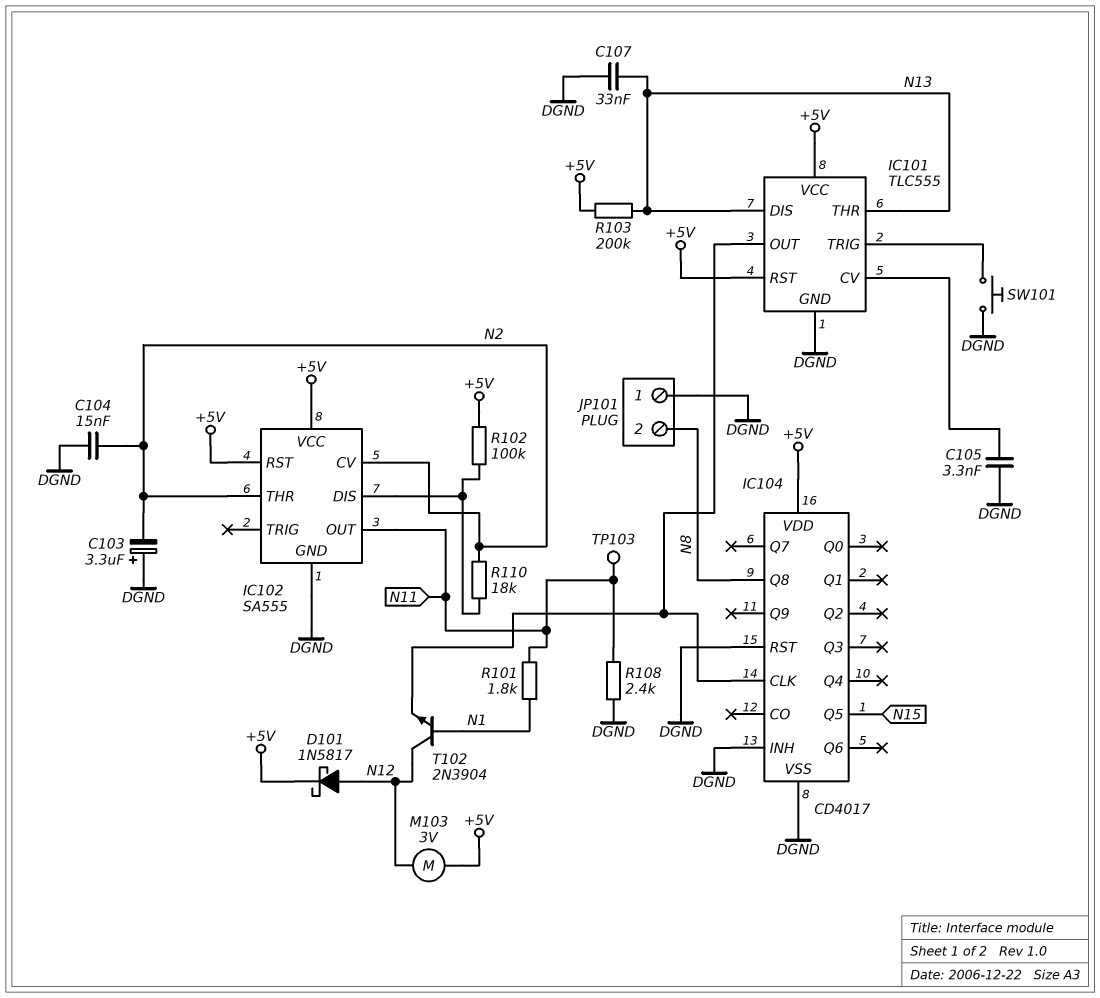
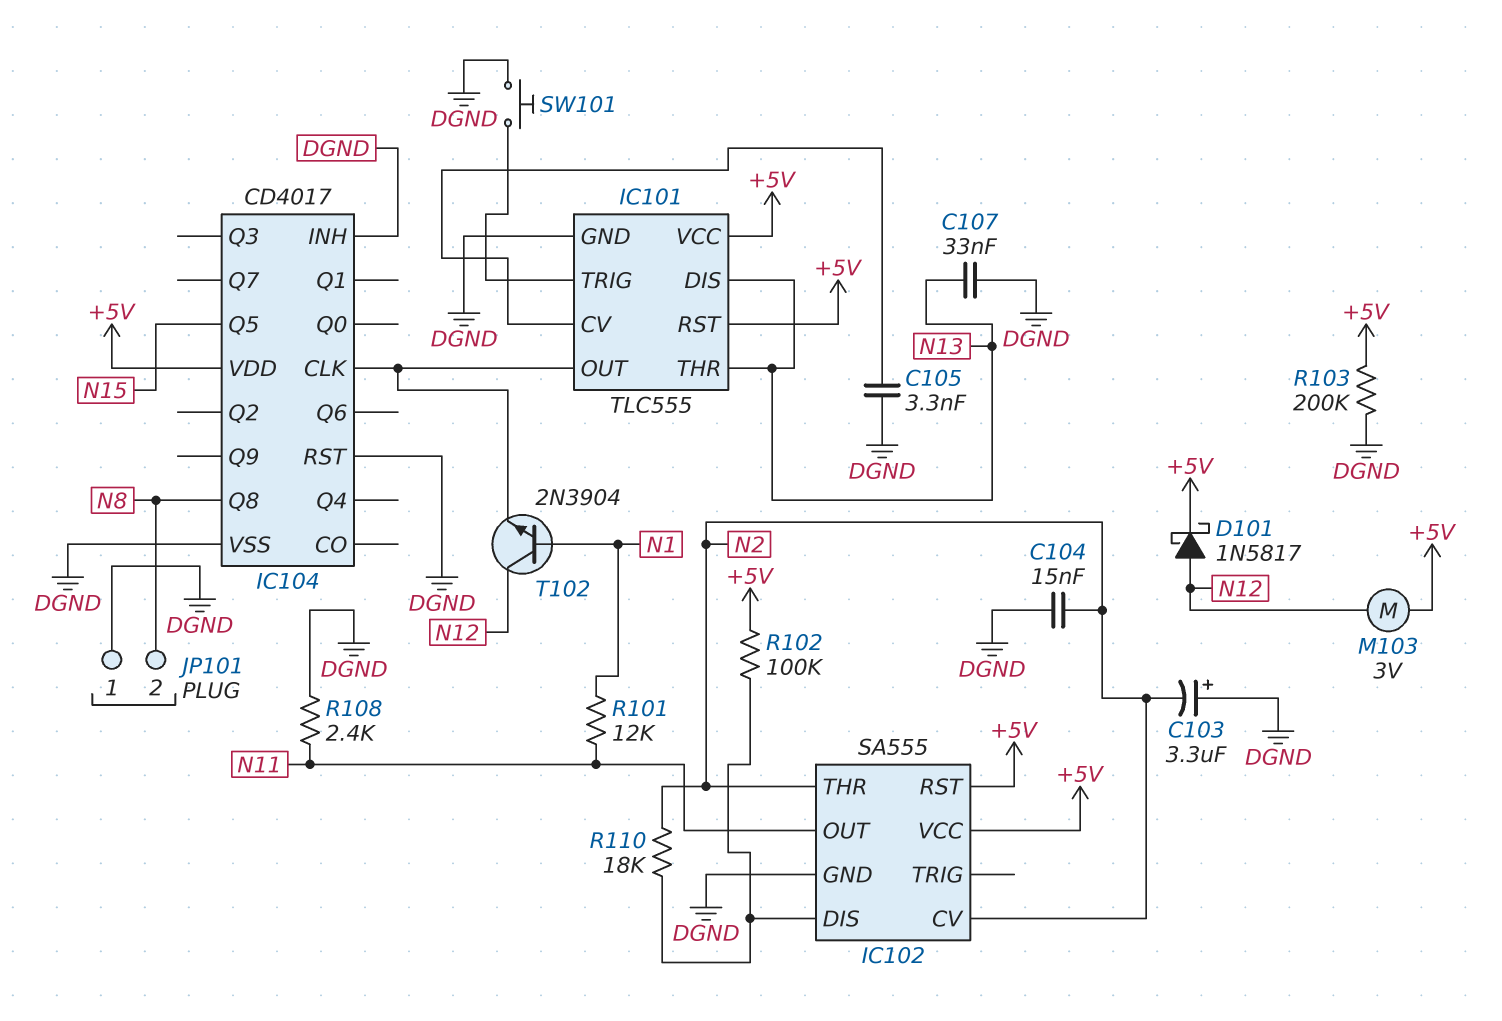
R101: 1.8k (N1, N11) -> 12k (N1, N11)
R103: 200k (+5V, N13) -> 200k (+5V, DGND)
TP103: test point (N11) -> none

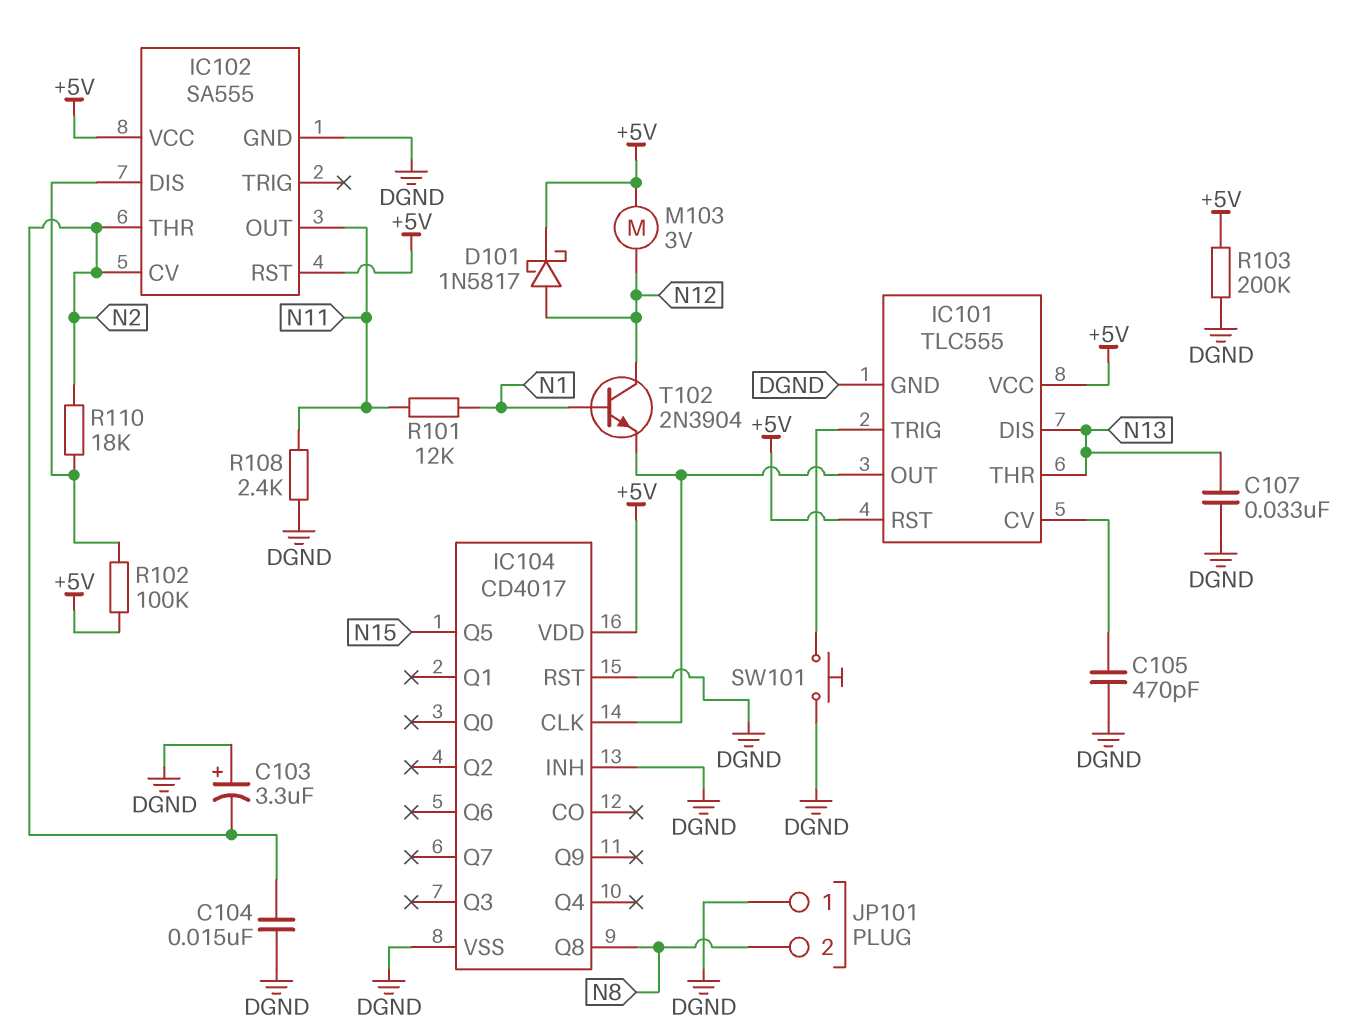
C105: 3.3nF (DGND, IC101/CV) -> 470pF (DGND, IC101/CV)

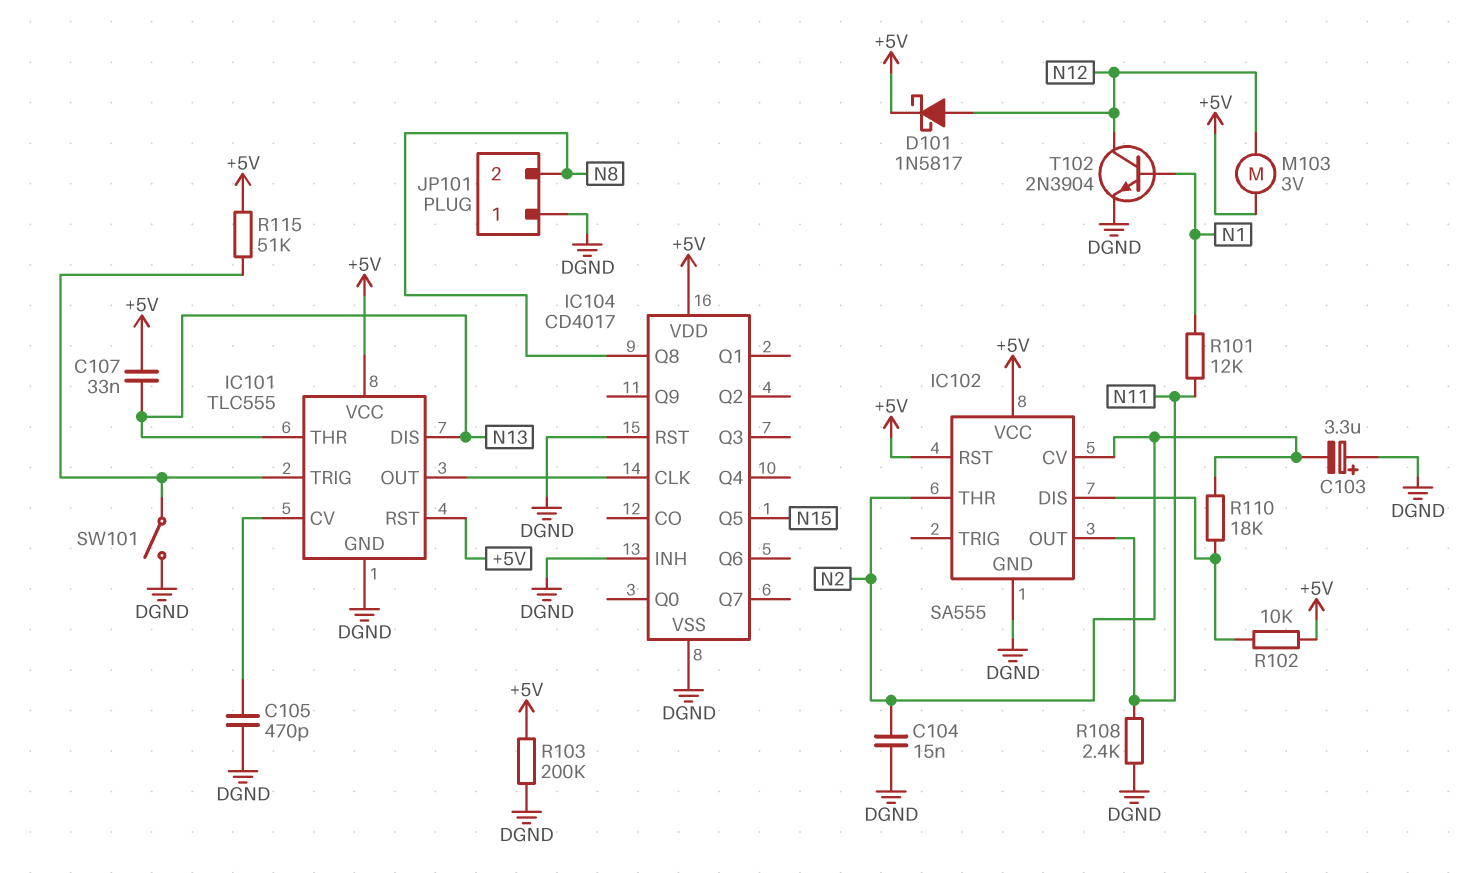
C107: 33nF (DGND, N13) -> 33nF (+5V, N13)
R102: 100k (+5V, IC102/DIS) -> 10k (+5V, IC102/DIS)
R115: none -> 51k (+5V, IC101/TRIG)
SW101: button (DGND, IC101/TRIG) -> switch (DGND, IC101/TRIG)
T102: NPN 2N3904 (B N1, C N12, E IC101/OUT) -> NPN 2N3904 (B N1, C N12, E DGND)

